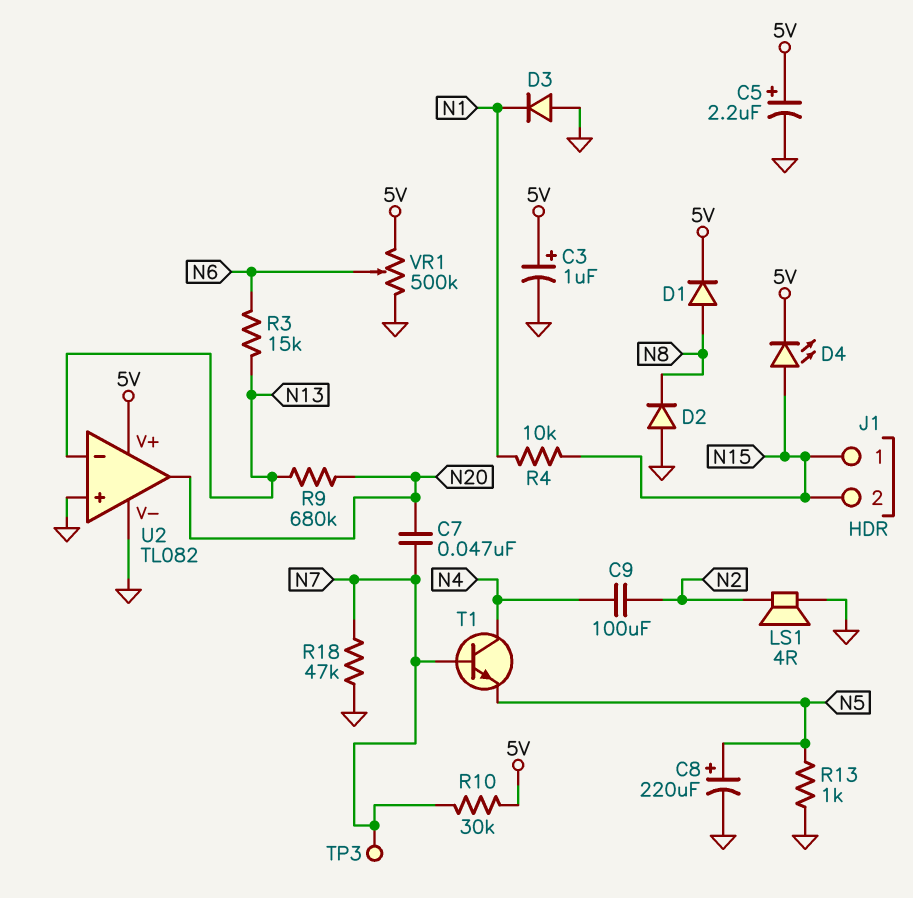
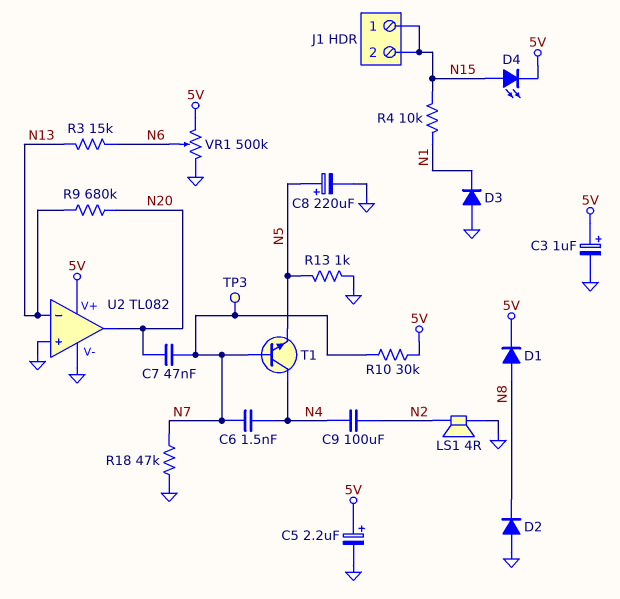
C6: none -> 1.5nF (N4, N7)

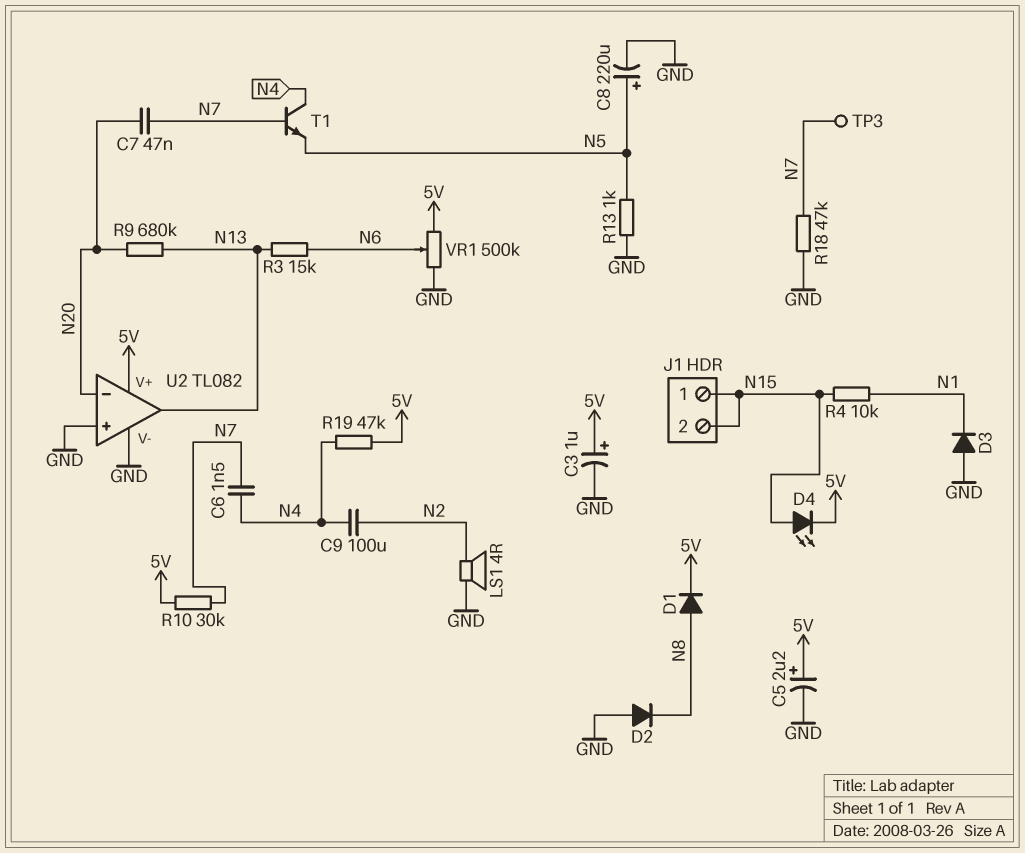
R19: none -> 47k (5V, N4)
U2 pin in-: N13 -> N20
U2 pin out: N20 -> N13

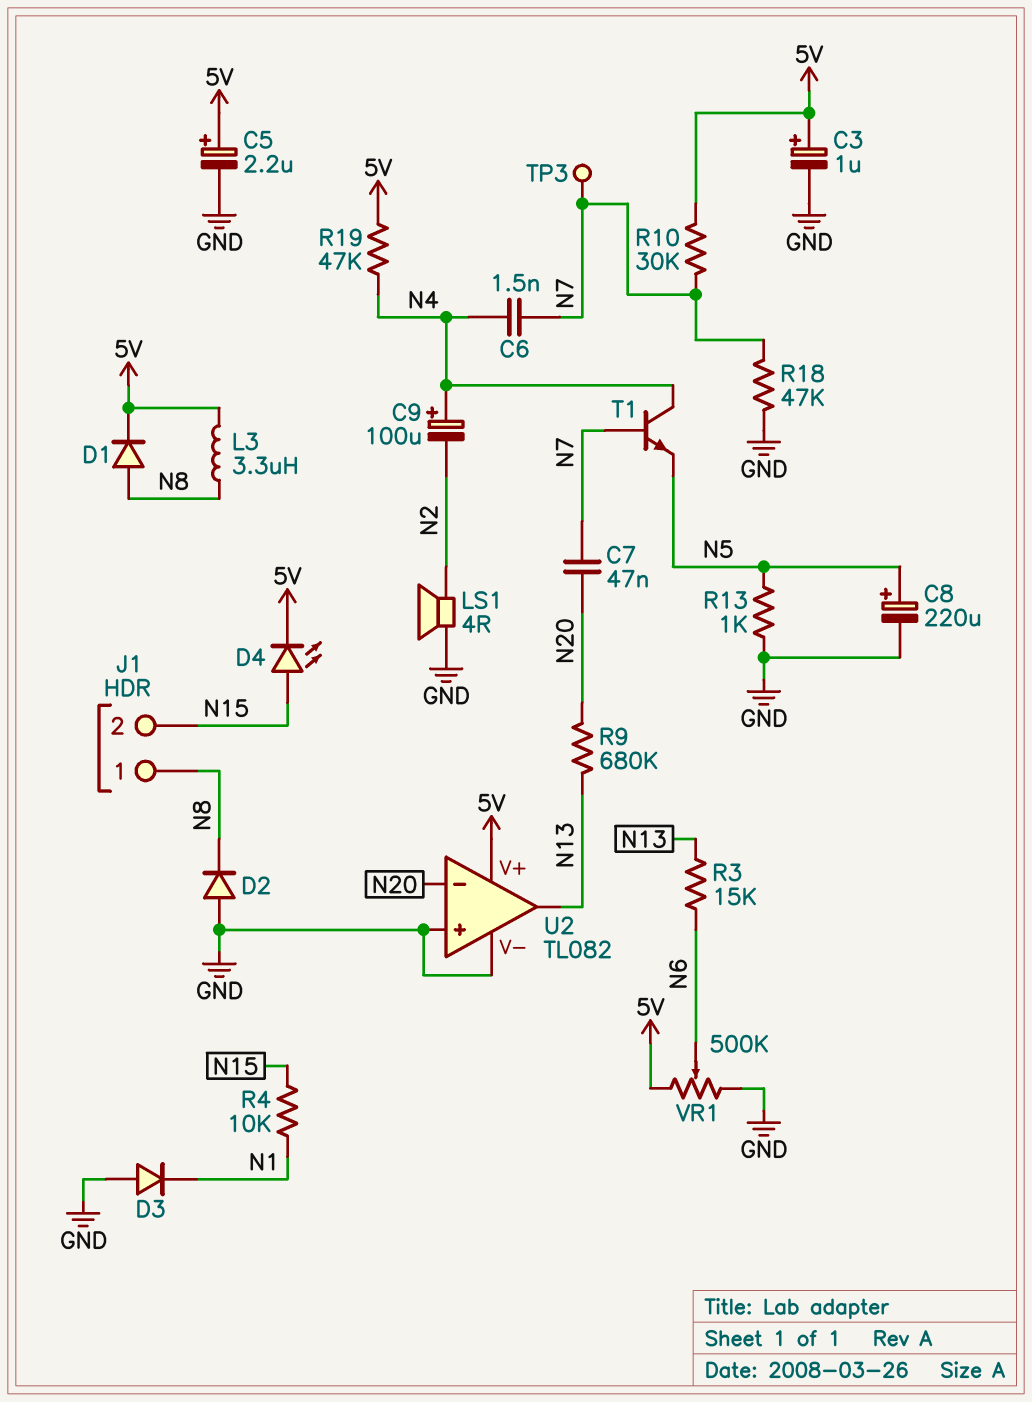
C9: 100uF (N2, N4) -> 100uF (plus N4, minus N2)
J1 pin 1: N15 -> N8
L3: none -> 3.3uH (5V, N8)

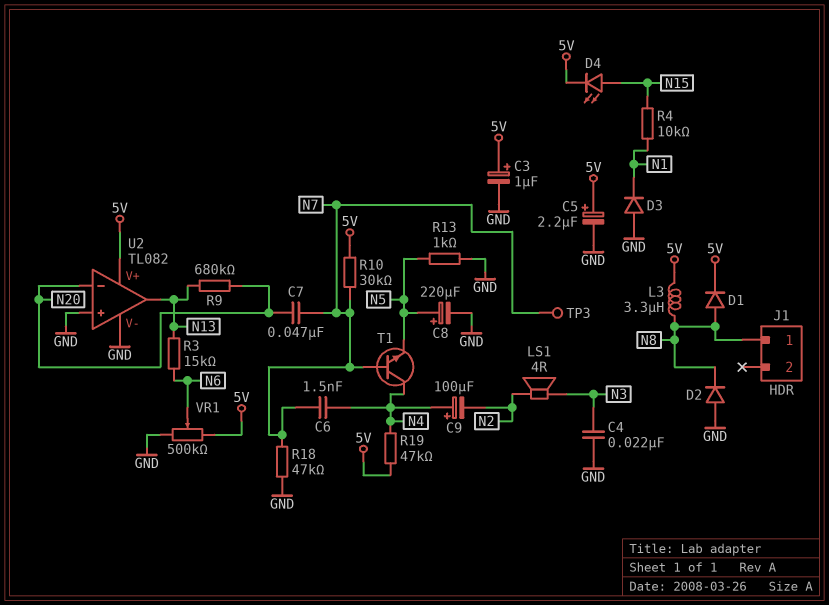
C4: none -> 22nF (GND, N3)
J1 pin 2: N15 -> none
LS1: speaker 4R (GND, N2) -> speaker 4R (N2, N3)

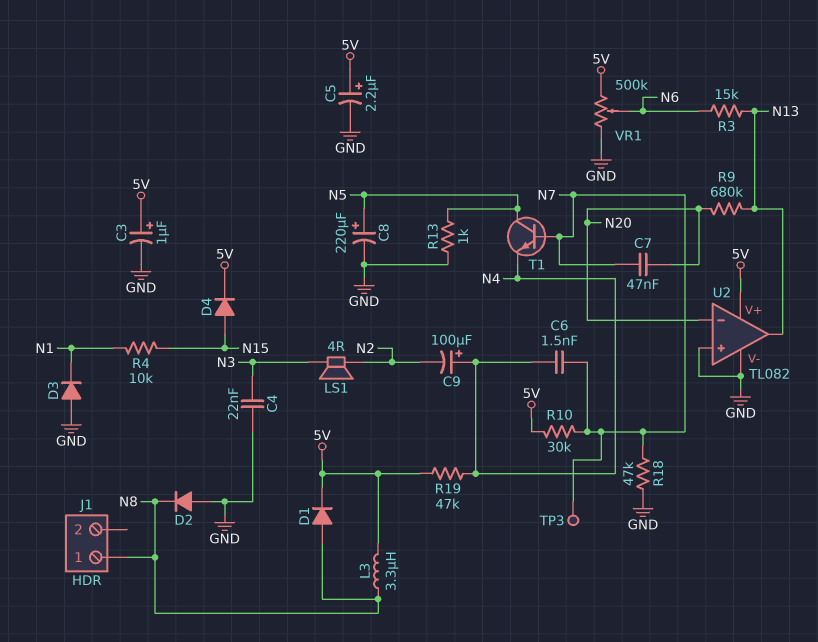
D4: LED (A N15, K 5V) -> diode (A N15, K 5V)
T1: NPN (B N7, C N4, E N5) -> NPN (B N7, C N5, E N4)

